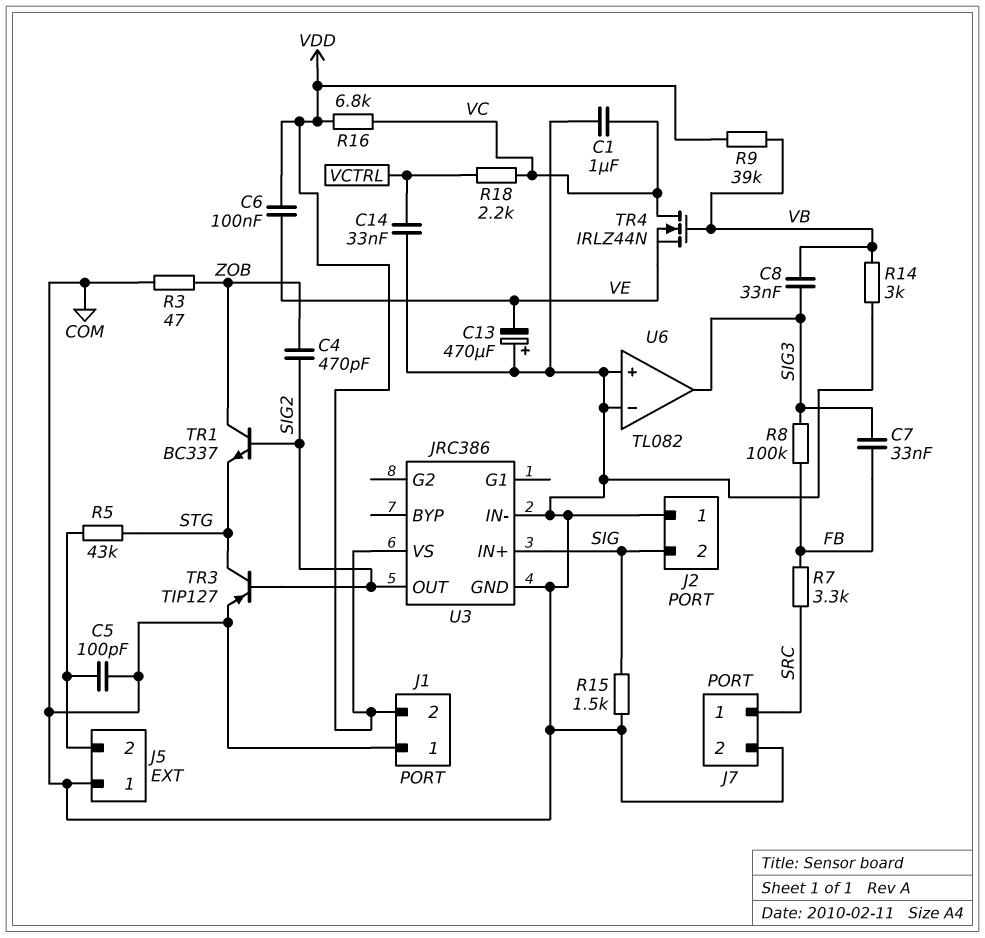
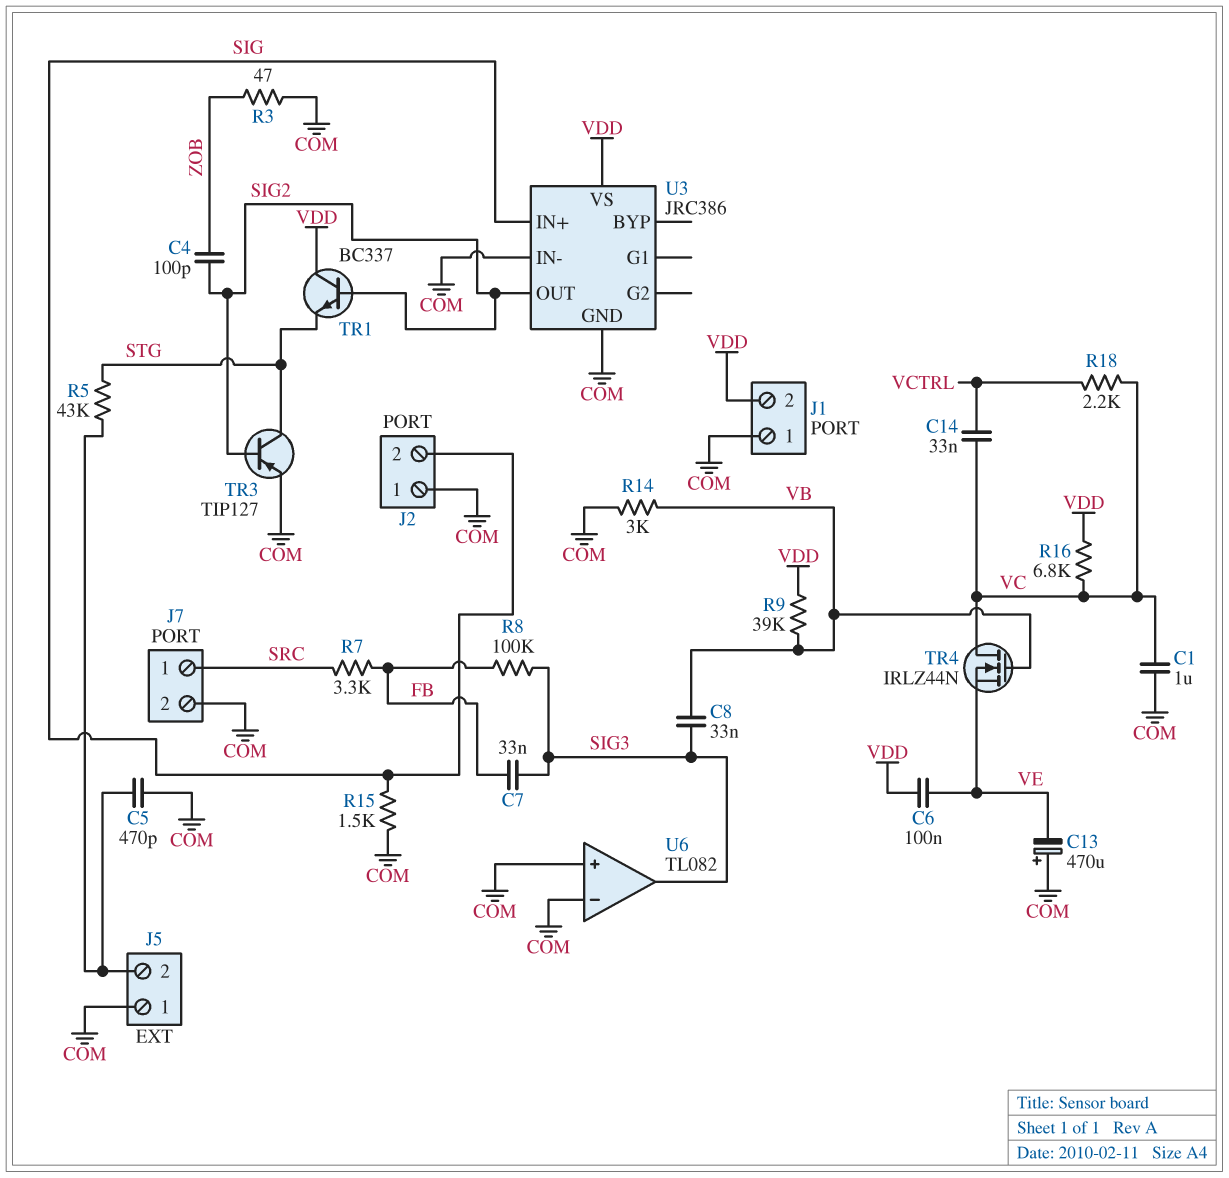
C4: 470pF (SIG2, ZOB) -> 100pF (SIG2, ZOB)
C5: 100pF (COM, J5/2) -> 470pF (COM, J5/2)
C14: 33nF (COM, VCTRL) -> 33nF (VC, VCTRL)
TR1: NPN BC337 (B SIG2, C ZOB, E STG) -> NPN BC337 (B SIG2, C VDD, E STG)

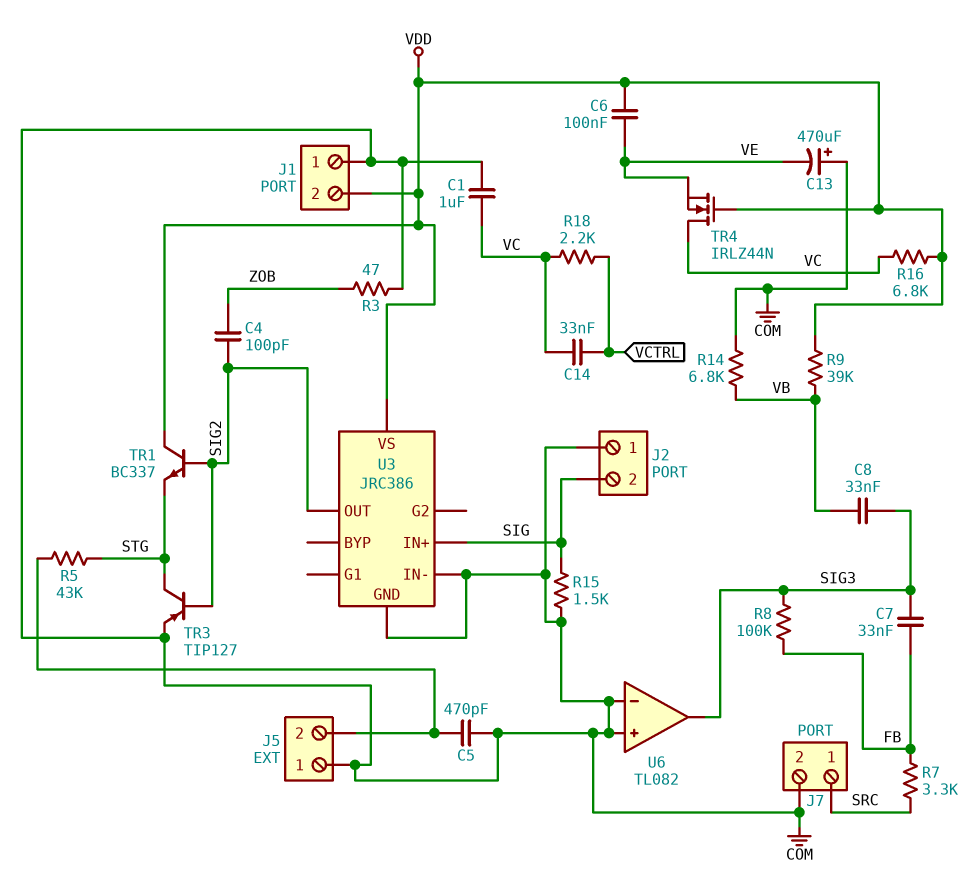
R14: 3k (COM, VB) -> 6.8k (COM, VB)
TR4: NMOS IRLZ44N (G VB, D VC, S VE) -> NMOS IRLZ44N (G VDD, D VC, S VE)

